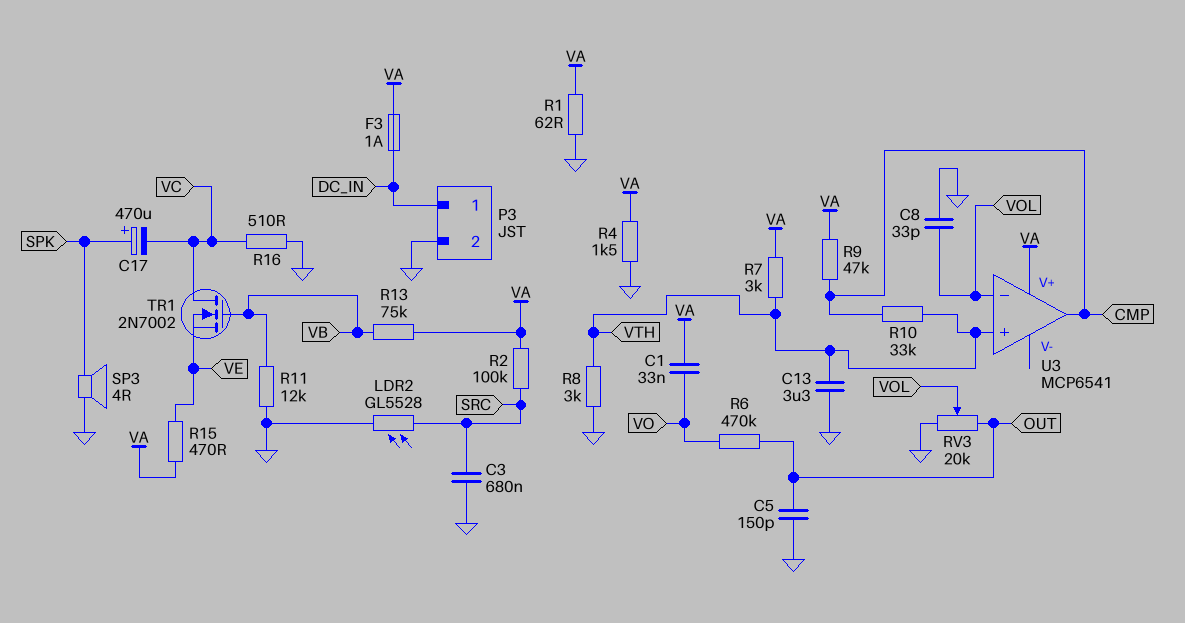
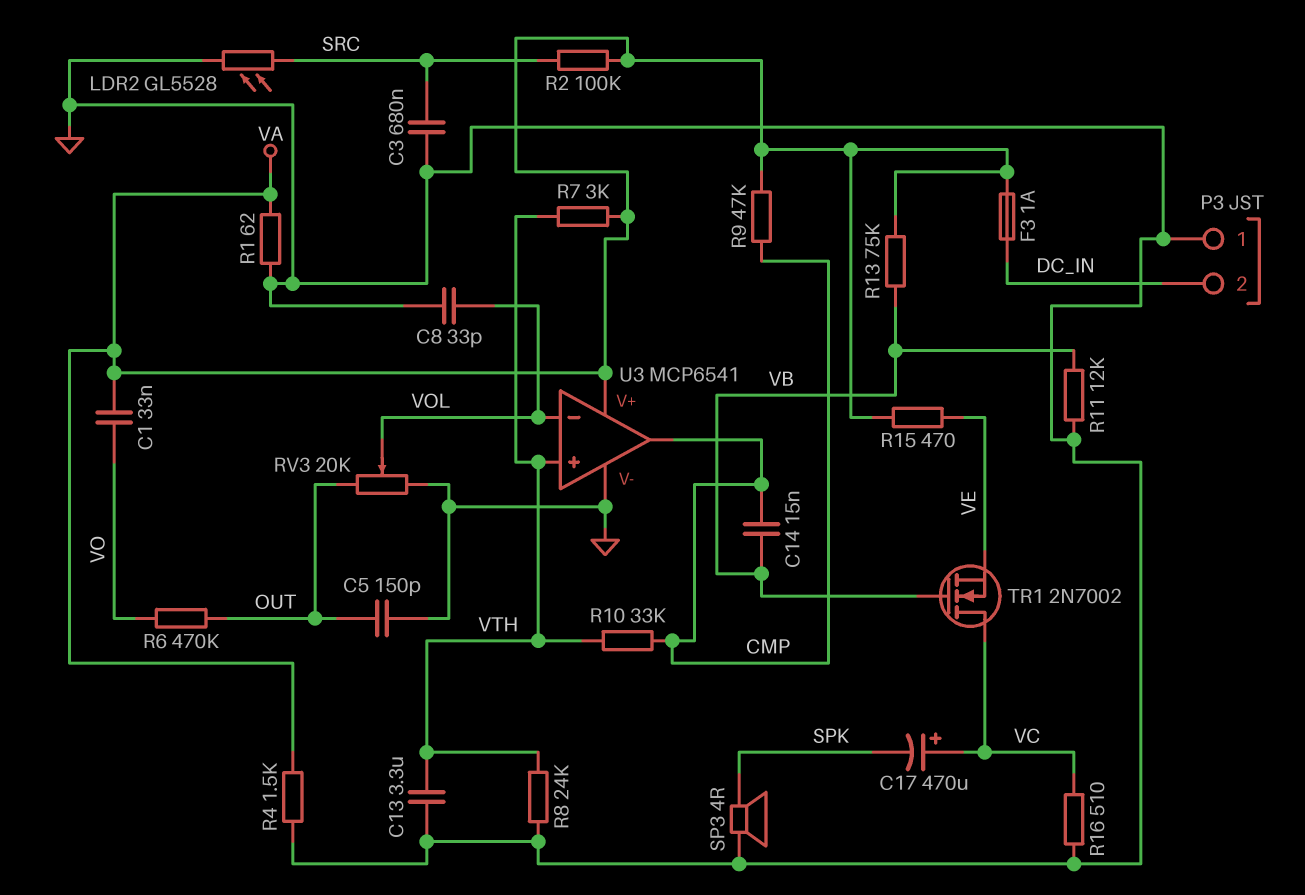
C14: none -> 15nF (CMP, VB)
C17: 470uF (plus SPK, minus VC) -> 470uF (plus VC, minus SPK)
P3 pin 1: DC_IN -> GND
P3 pin 2: GND -> DC_IN
R8: 3k (GND, VTH) -> 24k (GND, VTH)
U3 pin V-: none -> GND

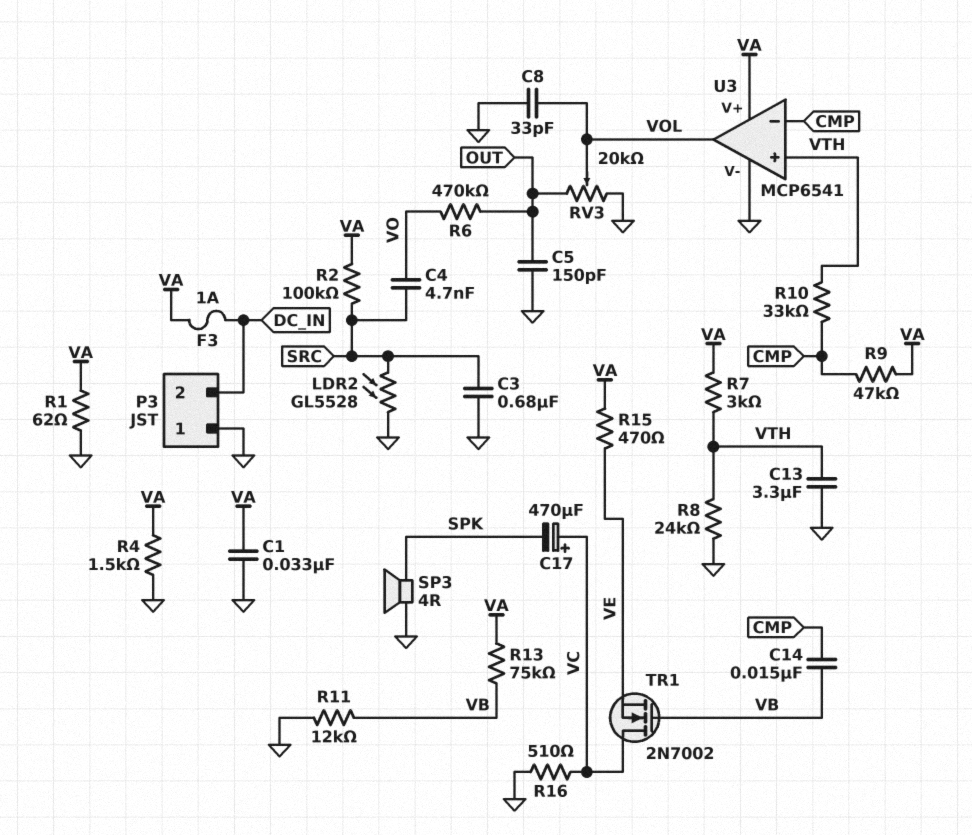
C1: 33nF (VA, VO) -> 33nF (GND, VA)
C4: none -> 4.7nF (SRC, VO)
U3 pin in-: VOL -> CMP
U3 pin out: CMP -> VOL

